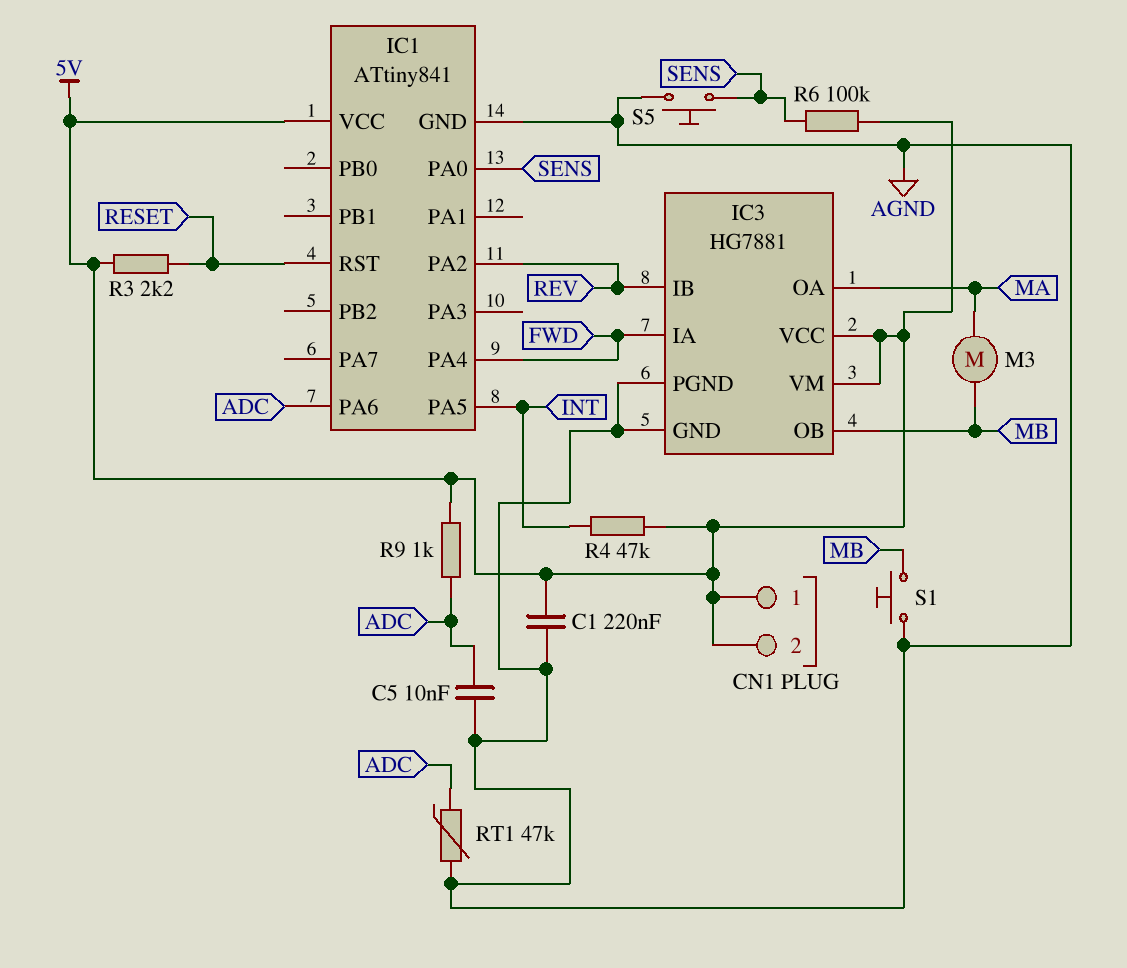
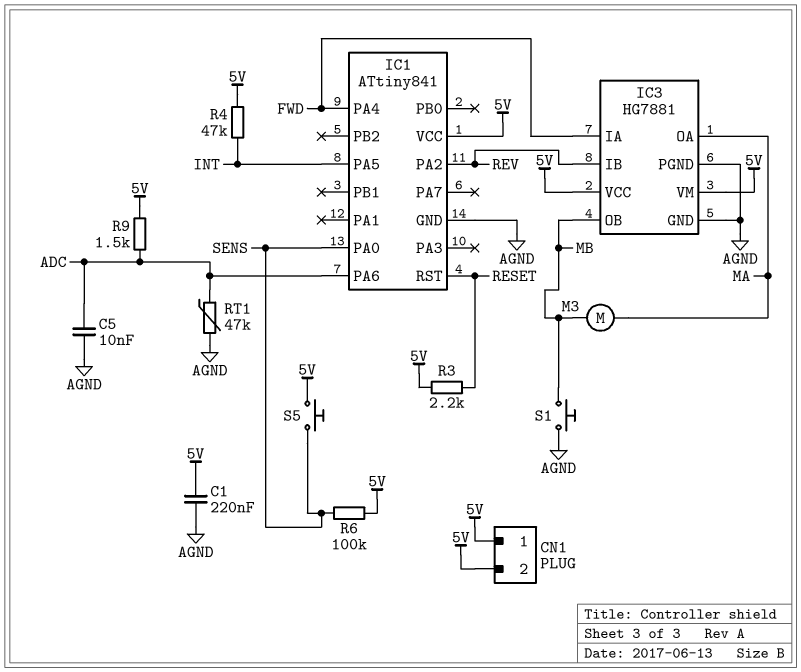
R9: 1k (5V, ADC) -> 1.5k (5V, ADC)
S5: button (AGND, SENS) -> button (5V, SENS)

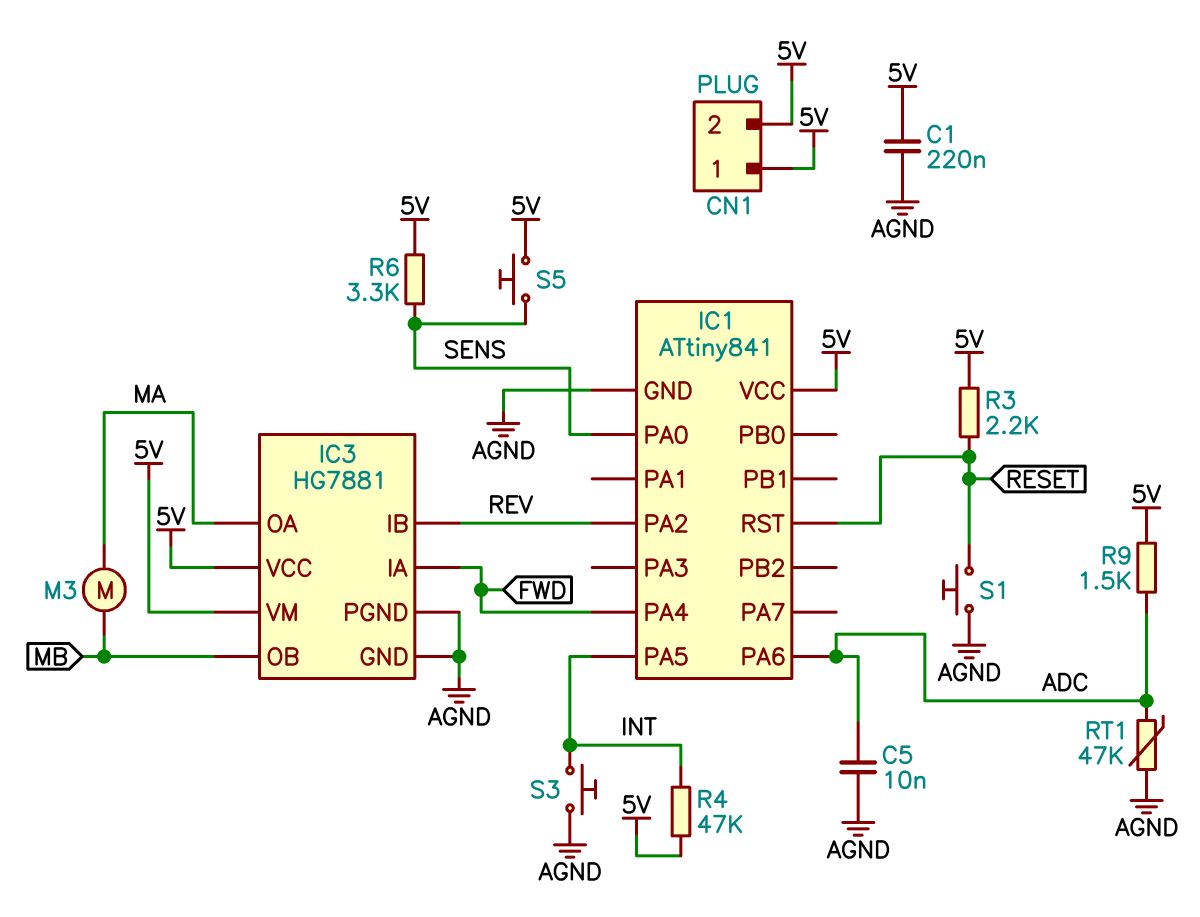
R6: 100k (5V, SENS) -> 3.3k (5V, SENS)
S1: button (AGND, MB) -> button (AGND, RESET)
S3: none -> button (AGND, INT)

